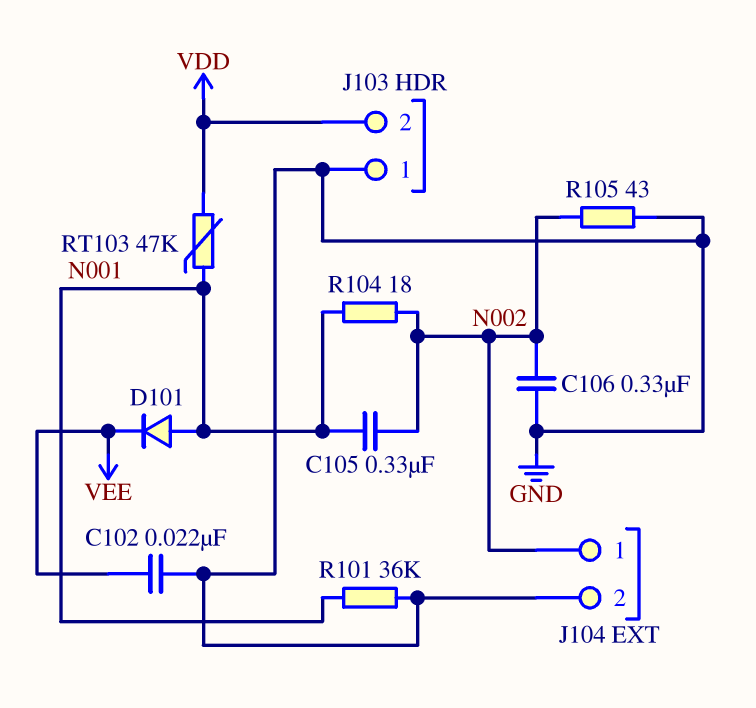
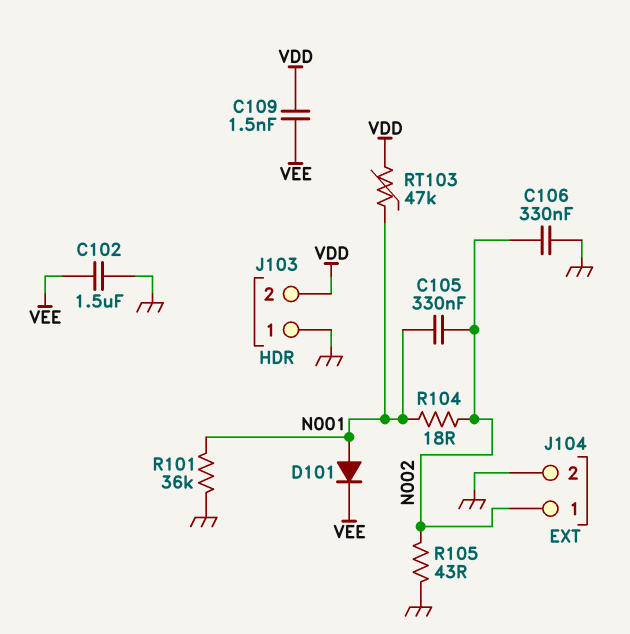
C102: 22nF (GND, VEE) -> 1.5uF (GND, VEE)
C109: none -> 1.5nF (VDD, VEE)

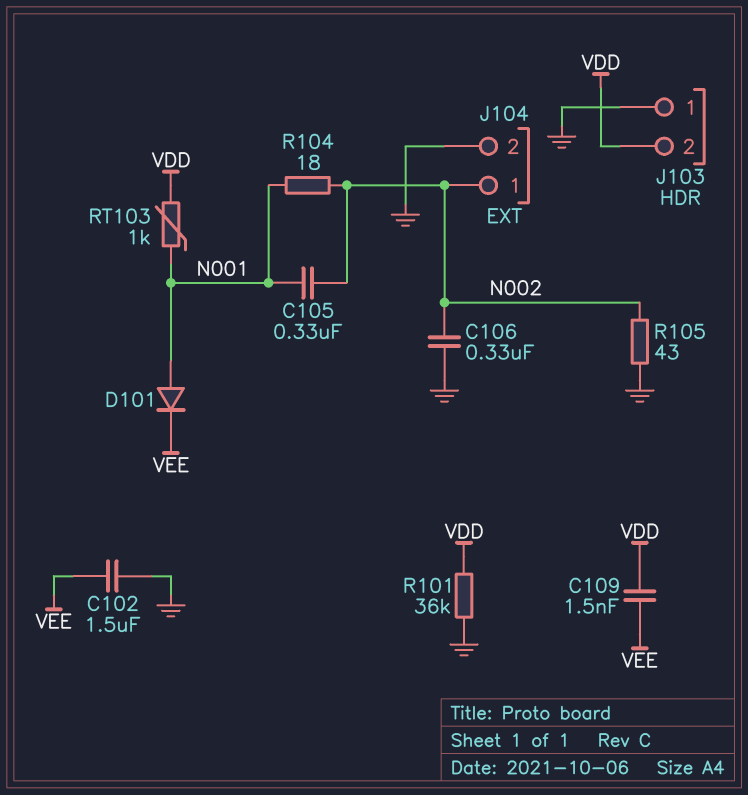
R101: 36k (GND, N001) -> 36k (GND, VDD)
RT103: 47k (N001, VDD) -> 1k (N001, VDD)

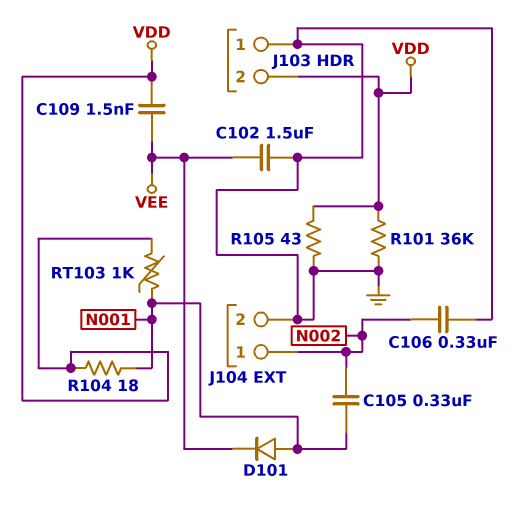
R104: 18 (N001, N002) -> 18 (N001, VDD)
R105: 43 (GND, N002) -> 43 (GND, VDD)

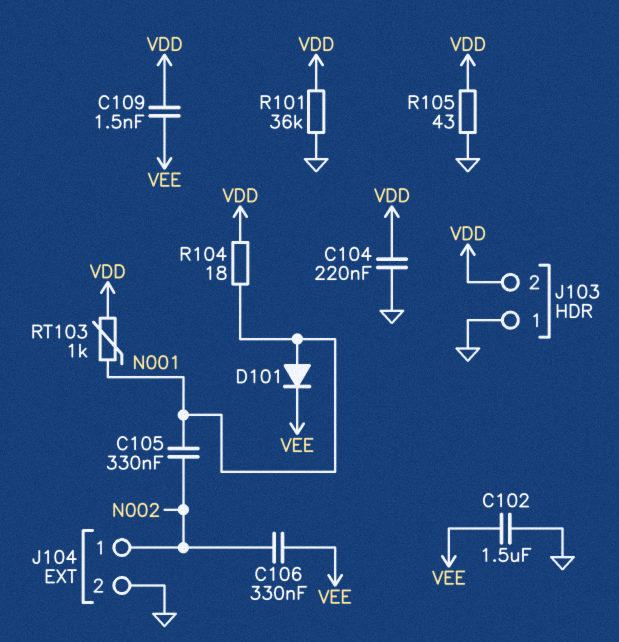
C104: none -> 220nF (GND, VDD)
C106: 330nF (GND, N002) -> 330nF (N002, VEE)

